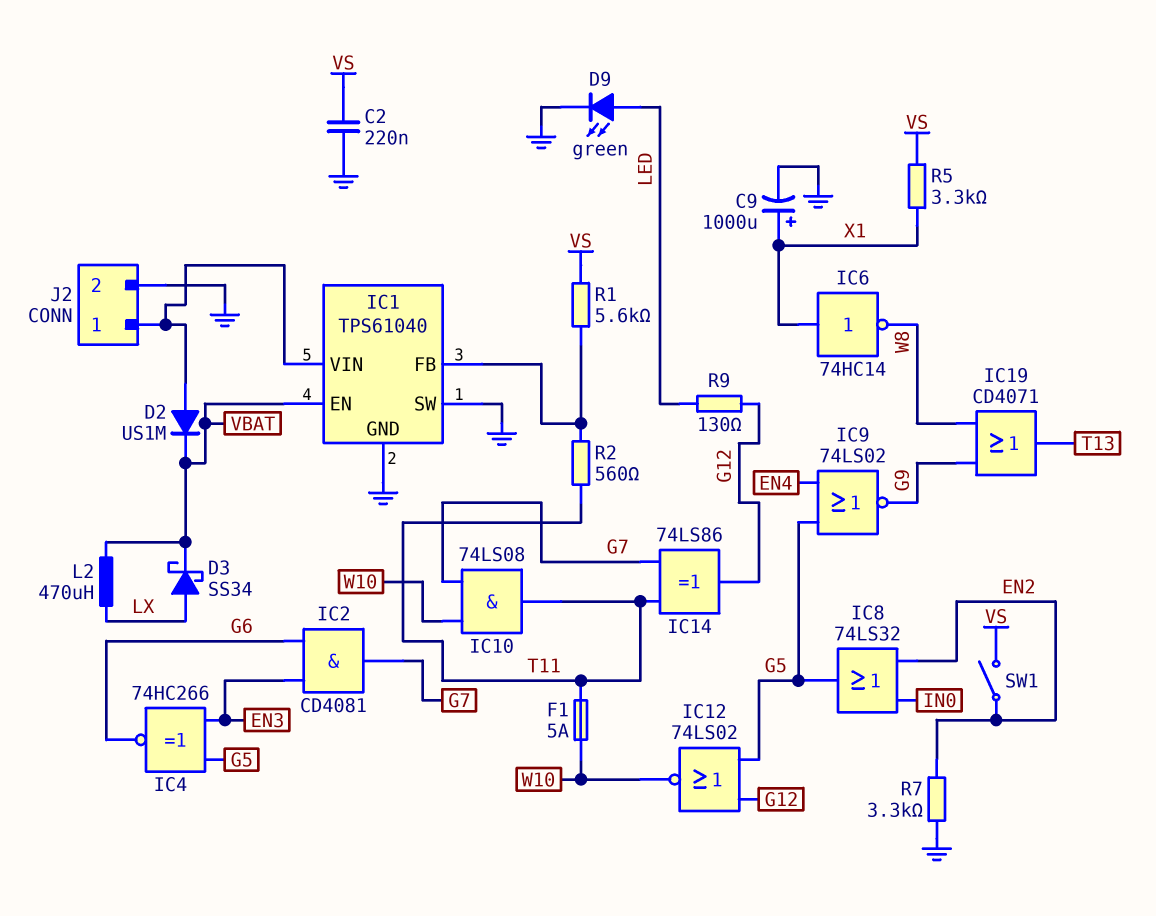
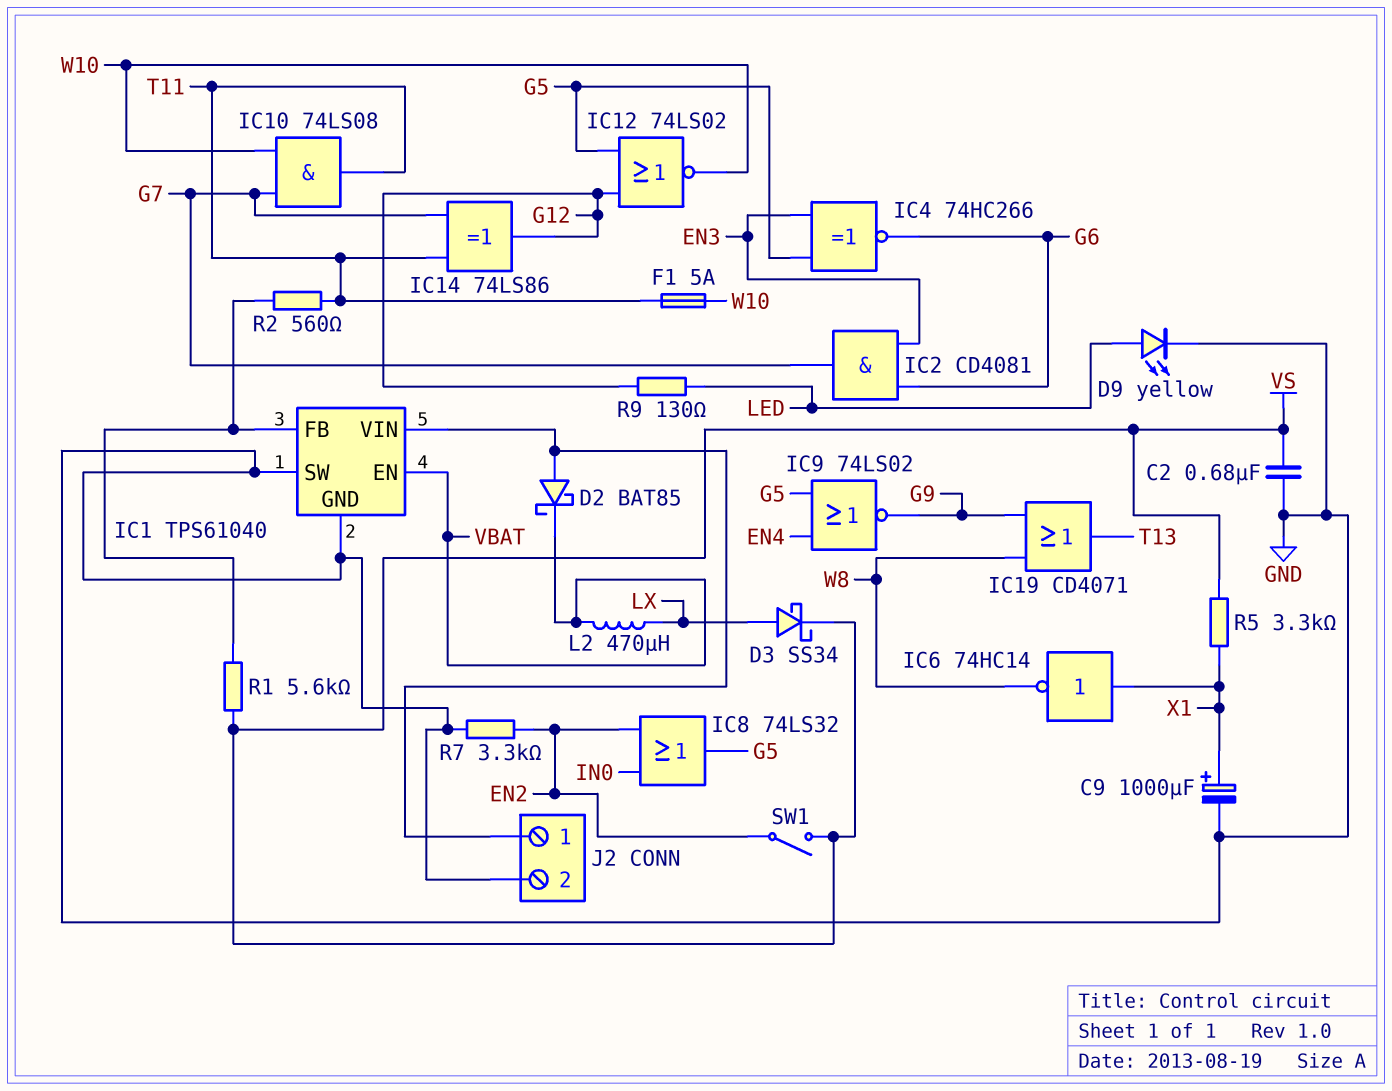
C2: 220nF (GND, VS) -> 680nF (GND, VS)
D2: diode US1M (A IC1/VIN, K VBAT) -> schottky BAT85 (A IC1/VIN, K VBAT)
D3: schottky SS34 (A LX, K VBAT) -> schottky SS34 (A LX, K VS)
D9: LED green (A LED, K GND) -> LED yellow (A LED, K GND)

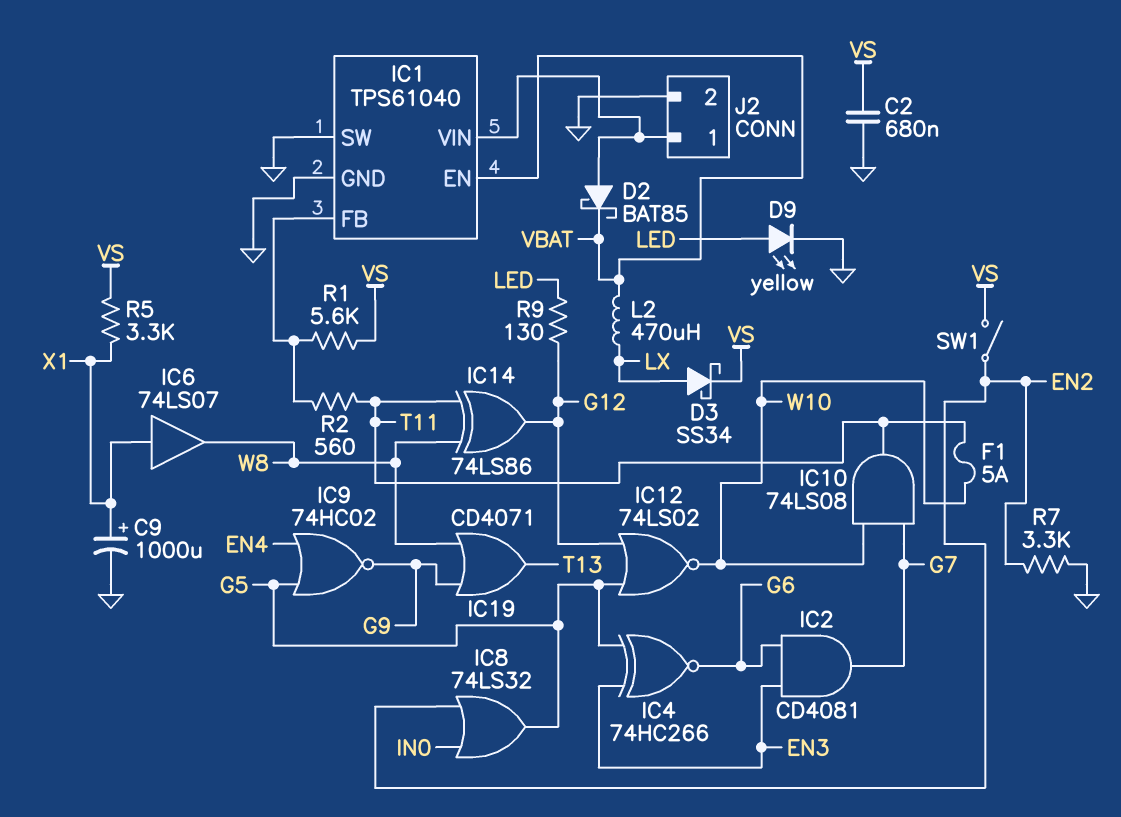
IC6: NOT 74HC14 (in X1, out W8) -> buffer 74LS07 (in X1, out W8)
IC9: NOR 74LS02 (in EN4, in G5, out G9) -> NOR 74HC02 (in EN4, in G5, out G9)
IC14: XOR 74LS86 (in G7, in T11, out G12) -> XOR 74LS86 (in T11, in W8, out G12)

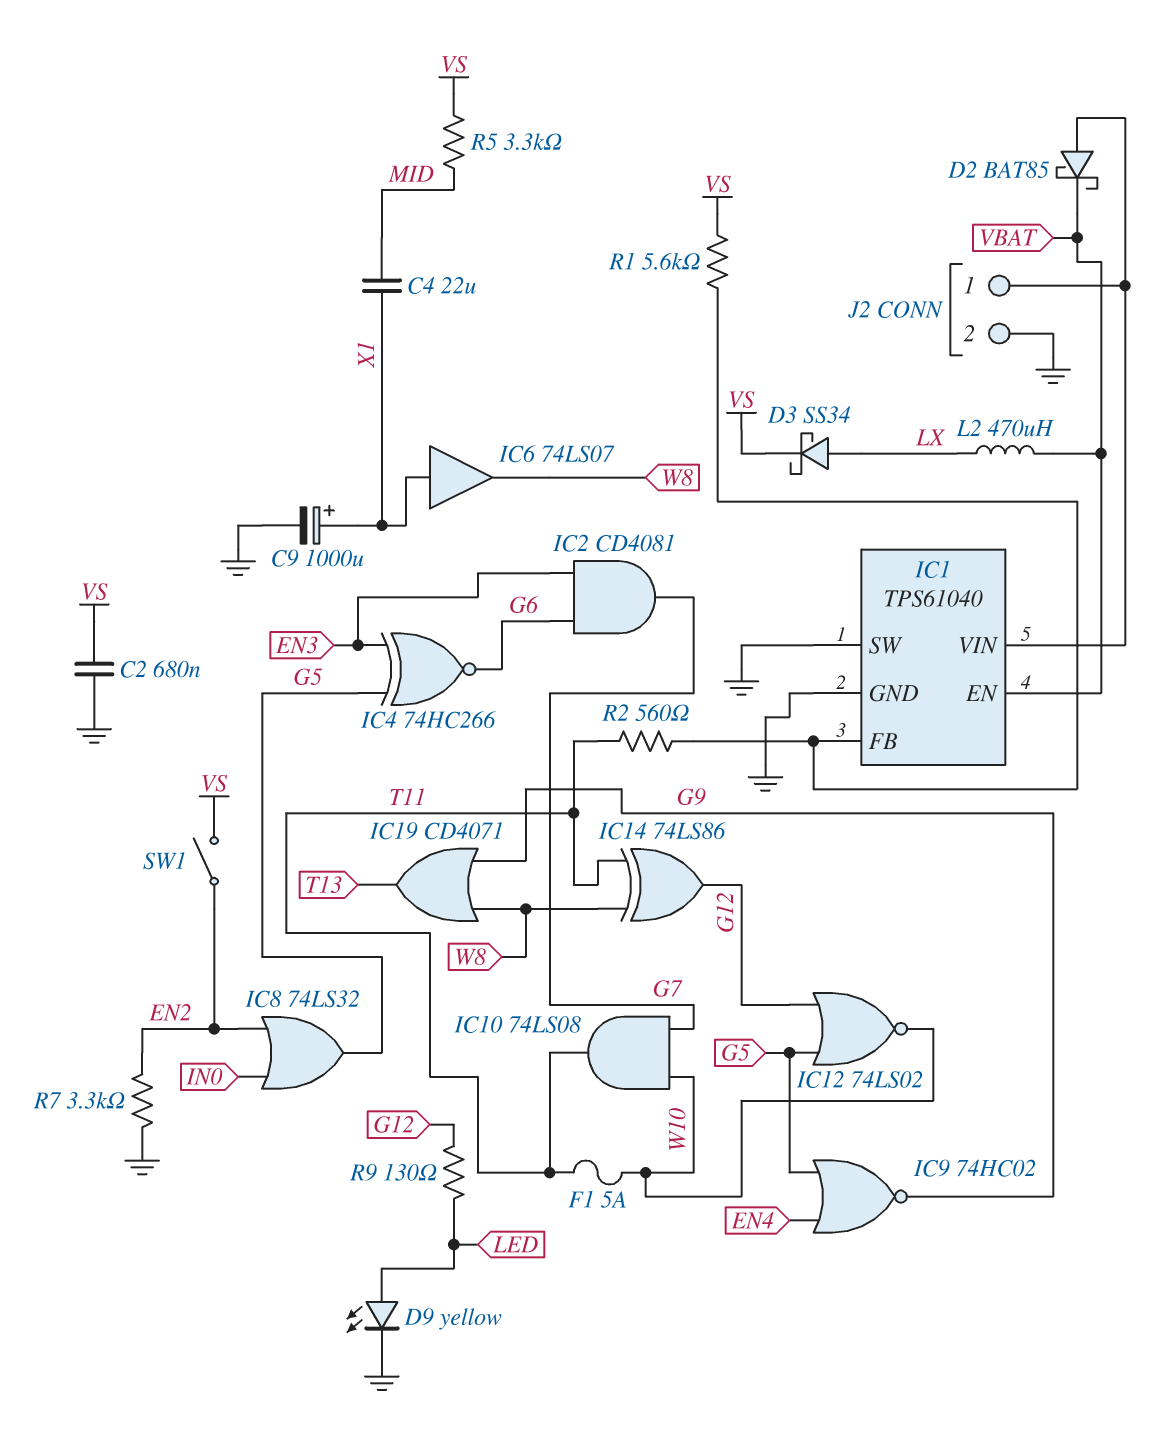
C4: none -> 22uF (MID, X1)
R5: 3.3k (VS, X1) -> 3.3k (MID, VS)

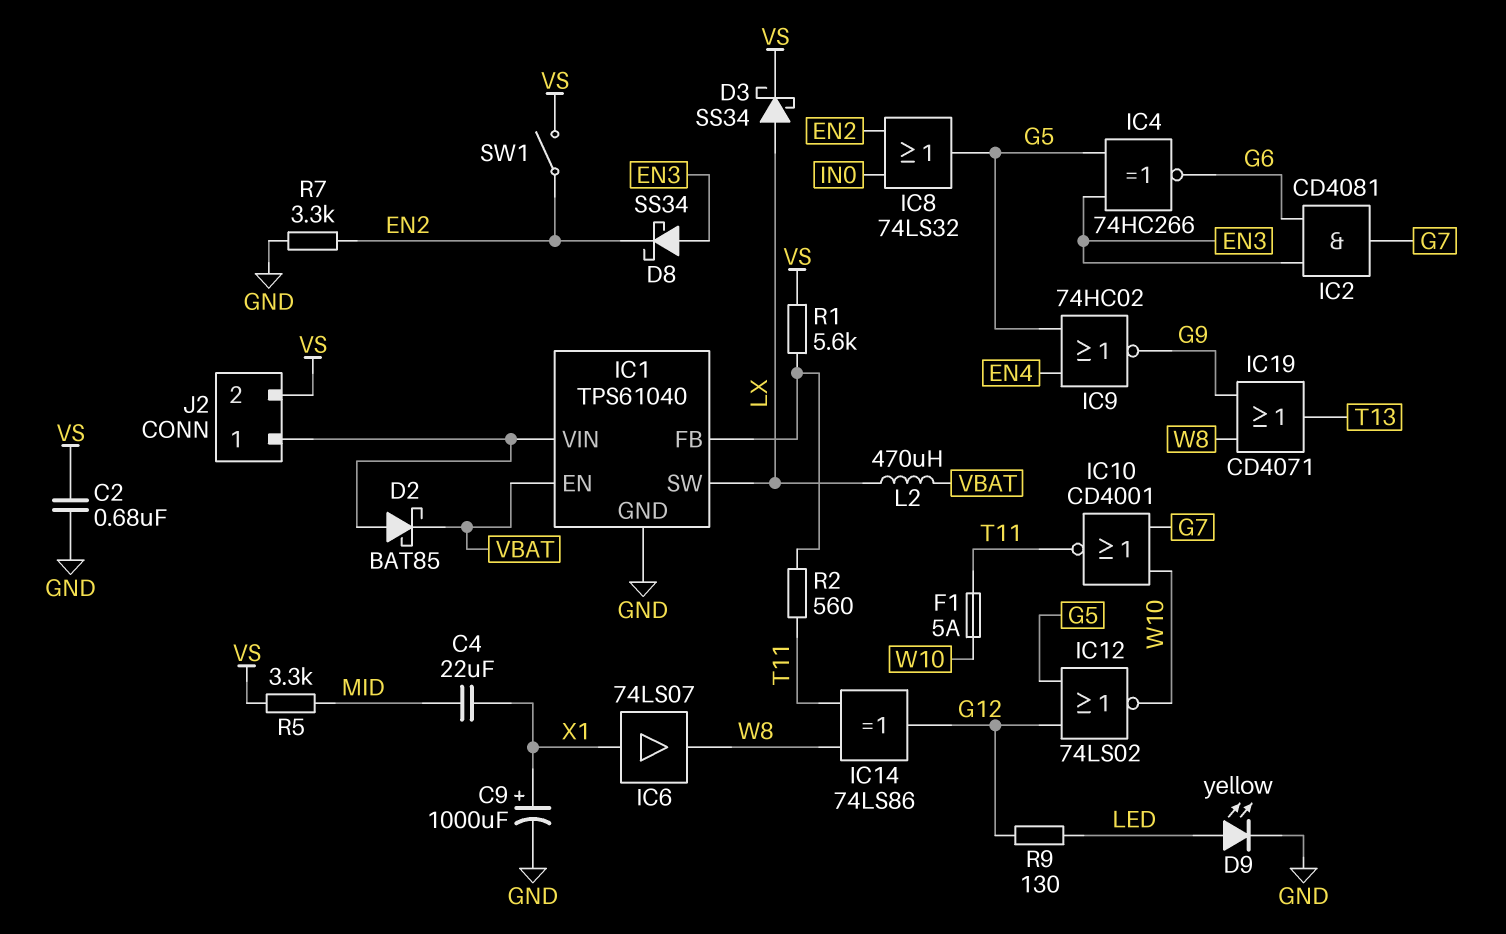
D8: none -> schottky SS34 (A EN3, K EN2)
IC1 pin SW: GND -> LX
IC10: AND 74LS08 (in G7, in W10, out T11) -> NOR CD4001 (in G7, in W10, out T11)
J2 pin 2: GND -> VS

